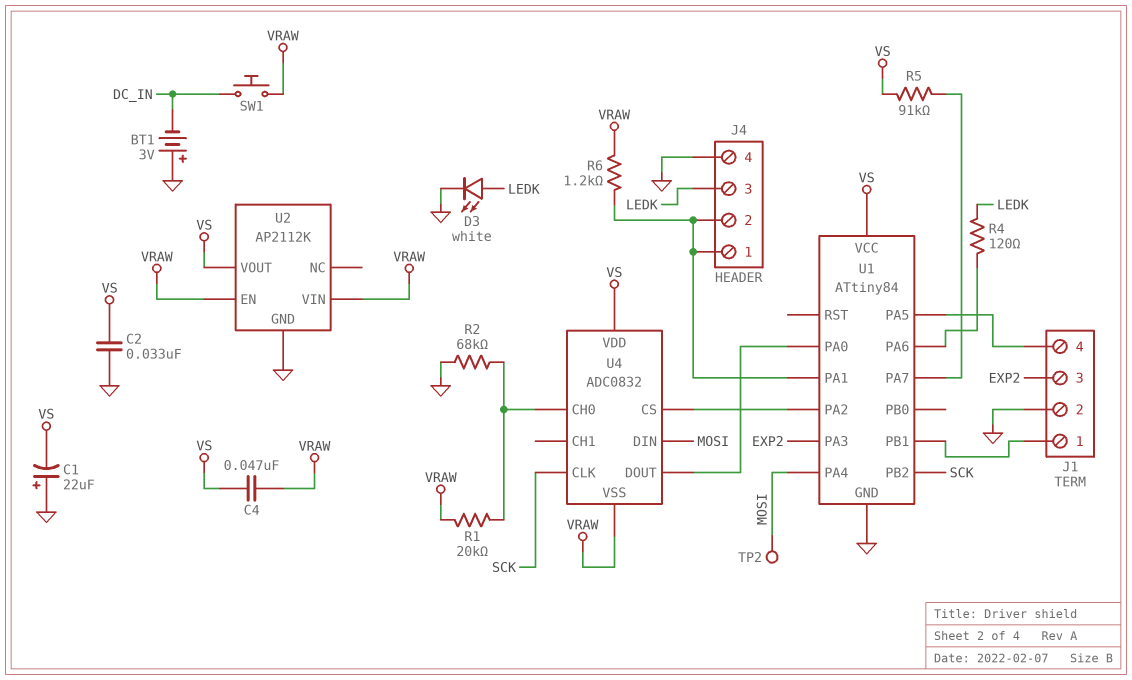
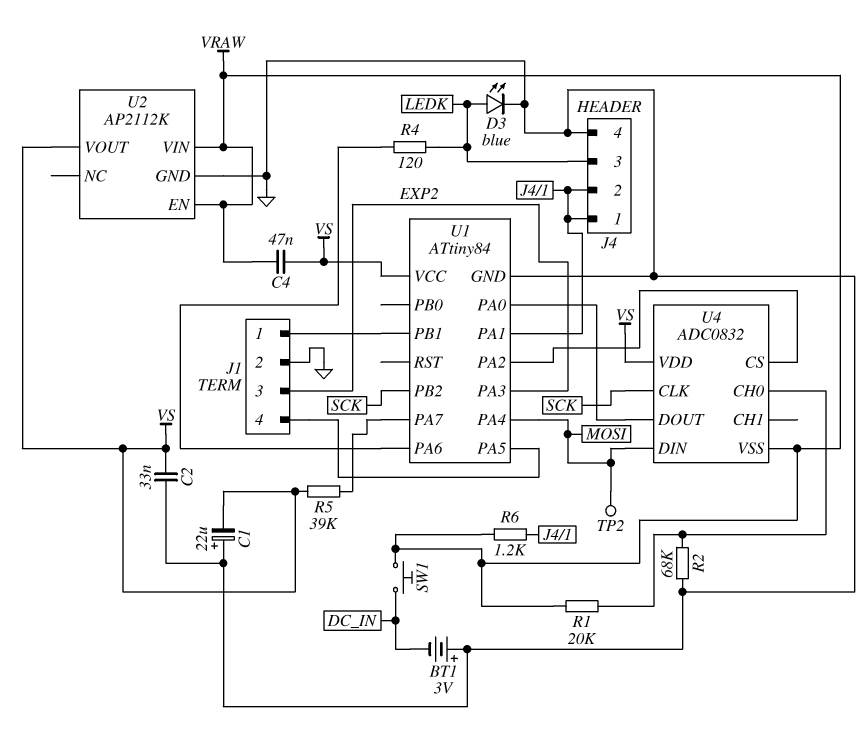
D3: LED white (A LEDK, K GND) -> LED blue (A LEDK, K GND)
R5: 91k (U1/PA7, VS) -> 39k (U1/PA7, VS)

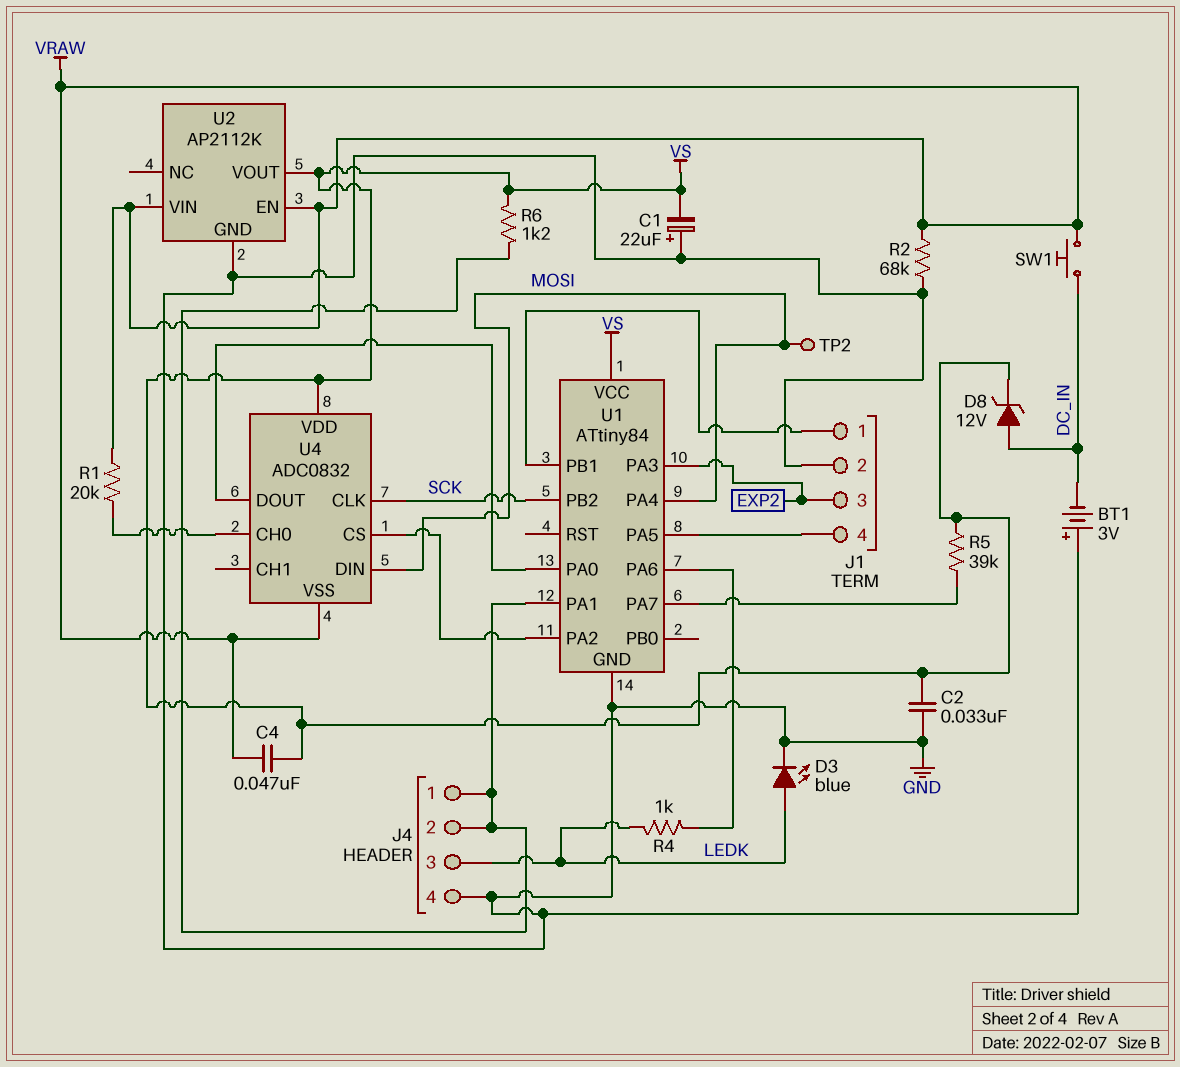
D8: none -> zener 12V (A DC_IN, K VS)
R2: 68k (GND, U4/CH0) -> 68k (GND, VRAW)
R4: 120 (LEDK, U1/PA6) -> 1k (LEDK, U1/PA6)
R6: 1.2k (J4/1, VRAW) -> 1.2k (J4/1, VS)

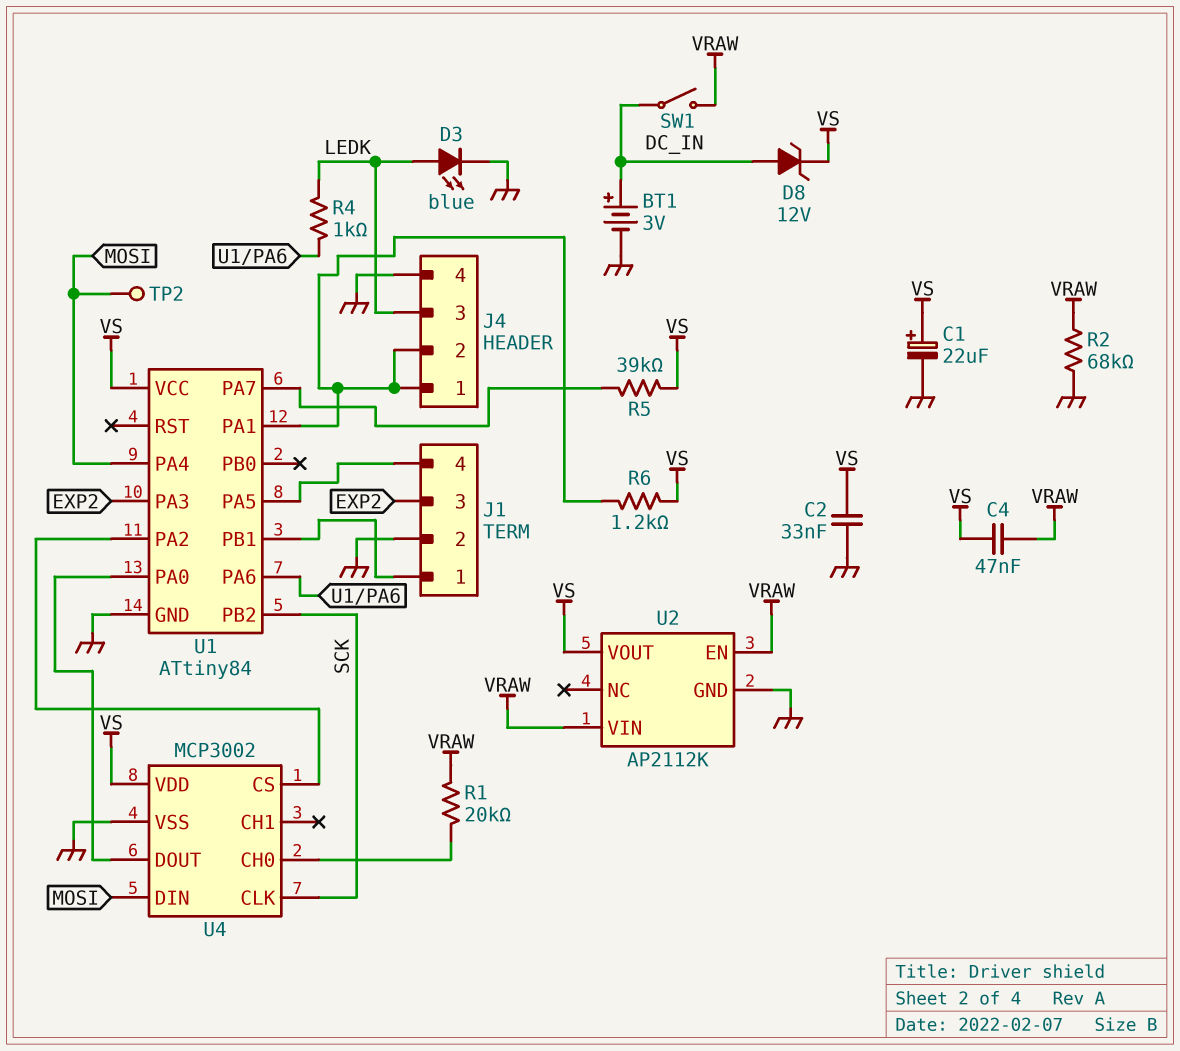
BT1: 3V (plus GND, minus DC_IN) -> 3V (plus DC_IN, minus GND)
C1: 22uF (plus GND, minus VS) -> 22uF (plus VS, minus GND)
SW1: button (DC_IN, VRAW) -> switch (DC_IN, VRAW)
U4: ADC0832 -> MCP3002
U4 pin VSS: VRAW -> GND

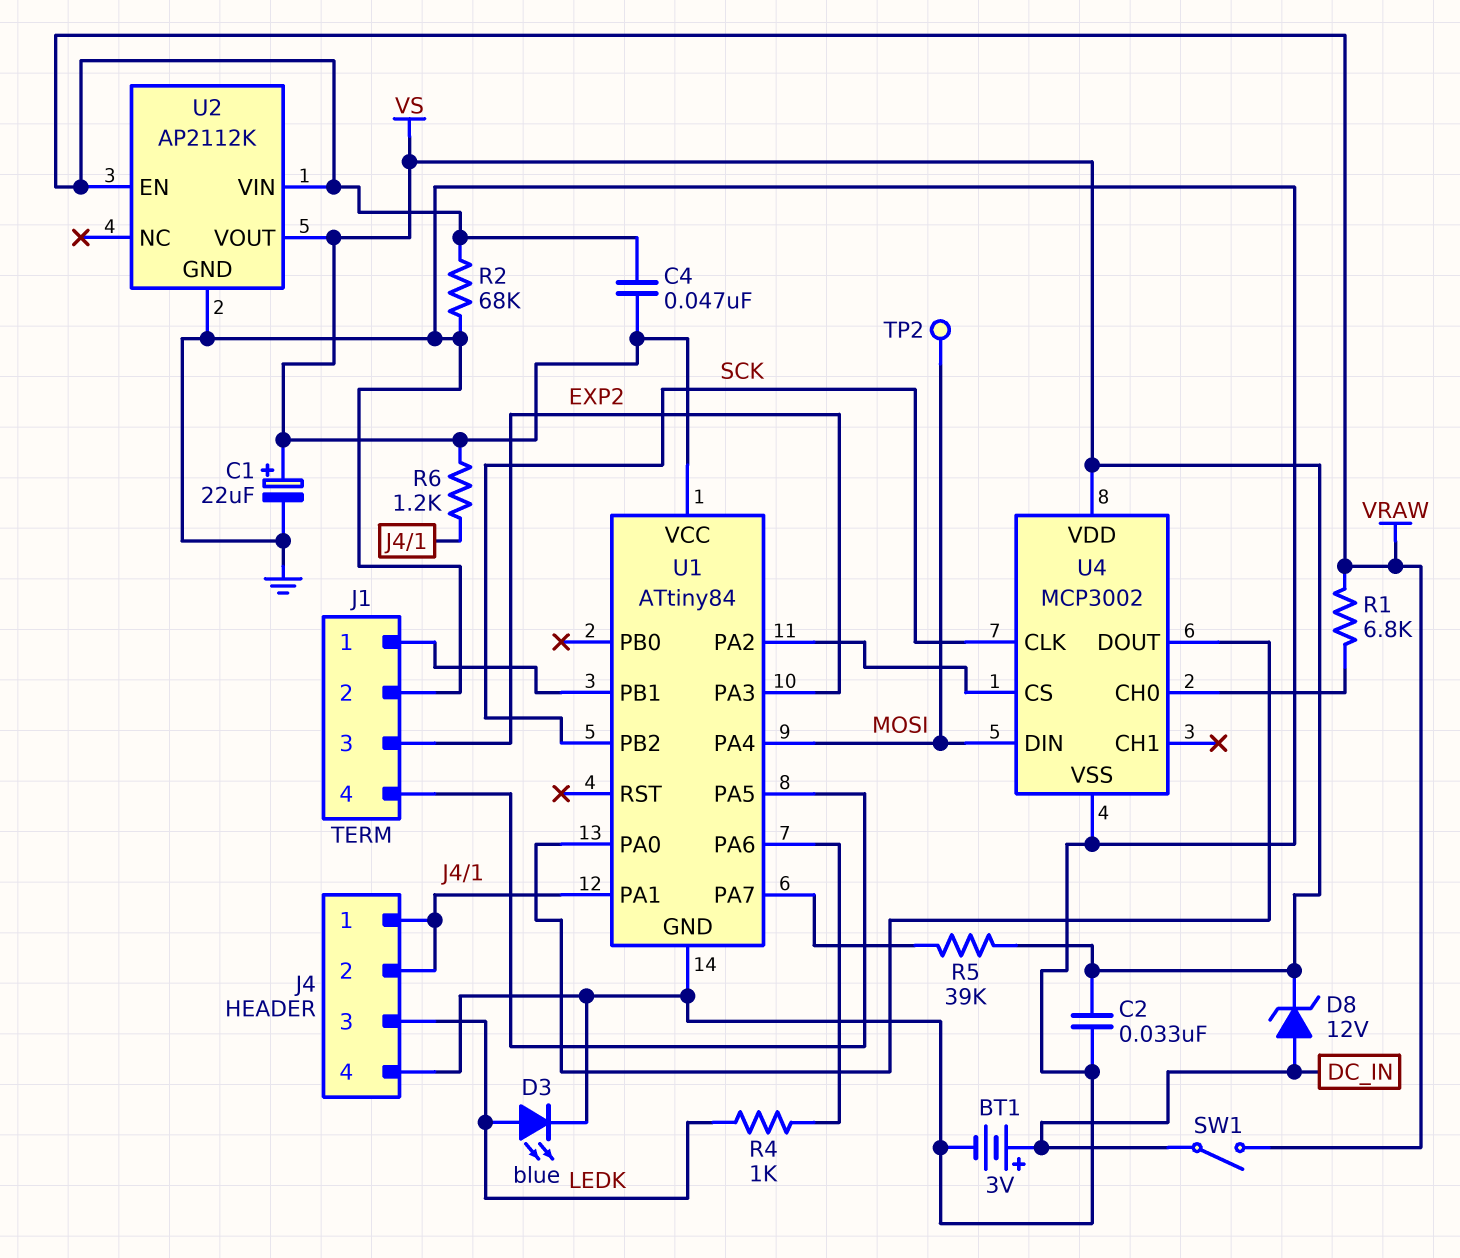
R1: 20k (U4/CH0, VRAW) -> 6.8k (U4/CH0, VRAW)

